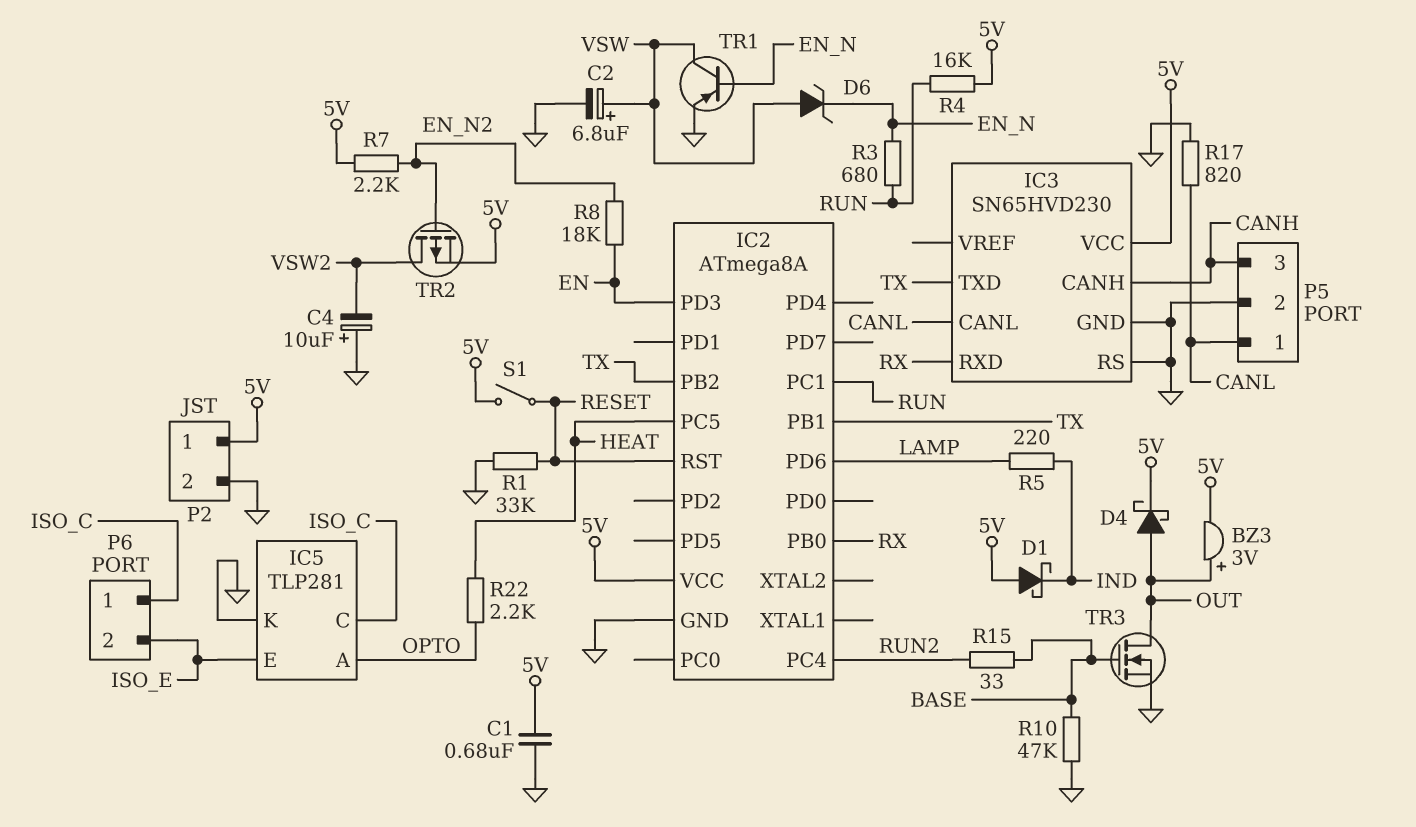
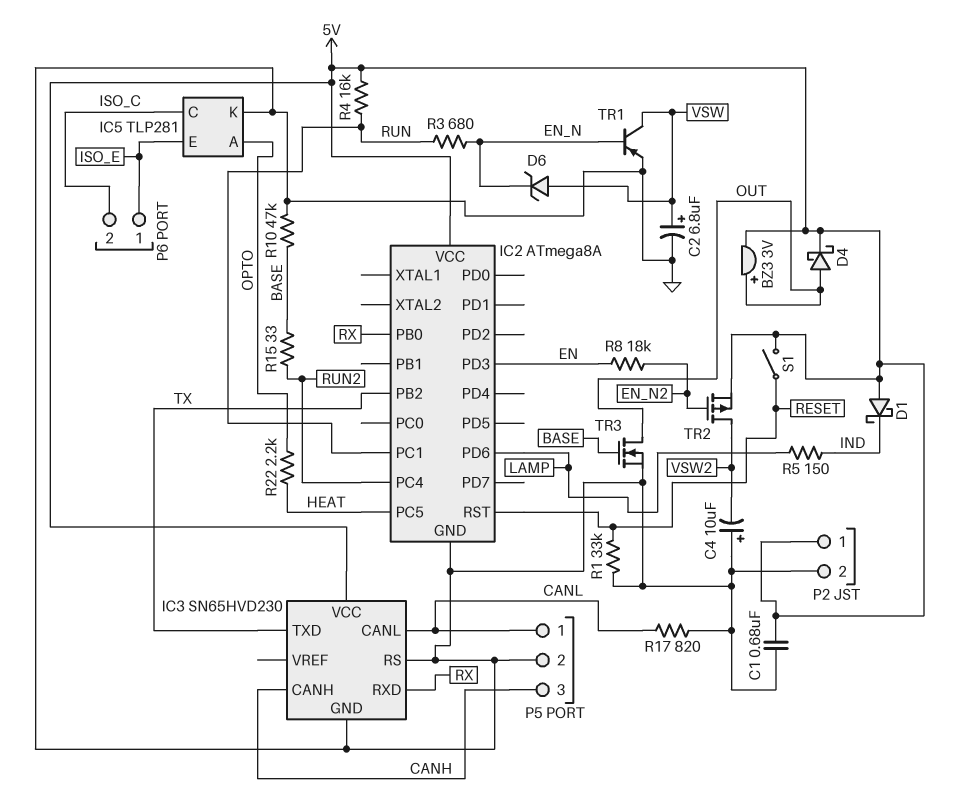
IC2 pin PB1: TX -> none
P6 pin 1: ISO_C -> ISO_E
P6 pin 2: ISO_E -> ISO_C
R5: 220 (IND, LAMP) -> 150 (IND, LAMP)
R7: 2.2k (5V, EN_N2) -> none

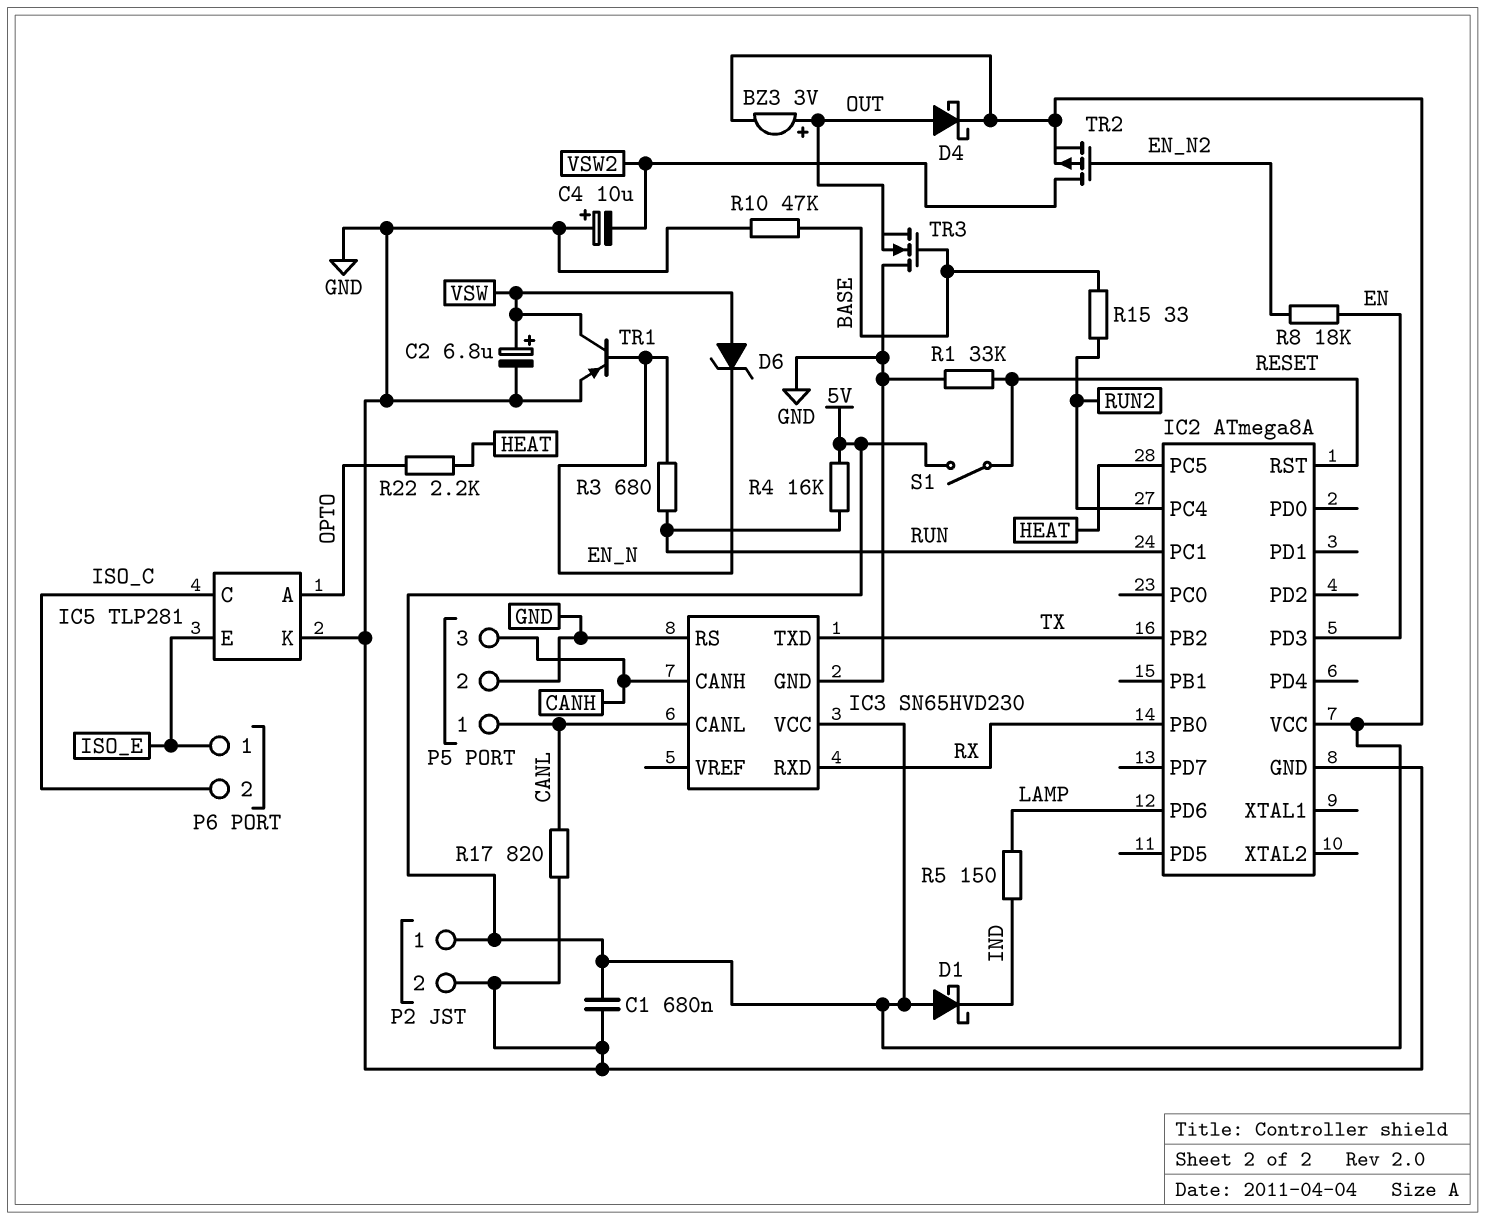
TR3: NMOS (G BASE, D OUT, S GND) -> NMOS (G BASE, D GND, S OUT)

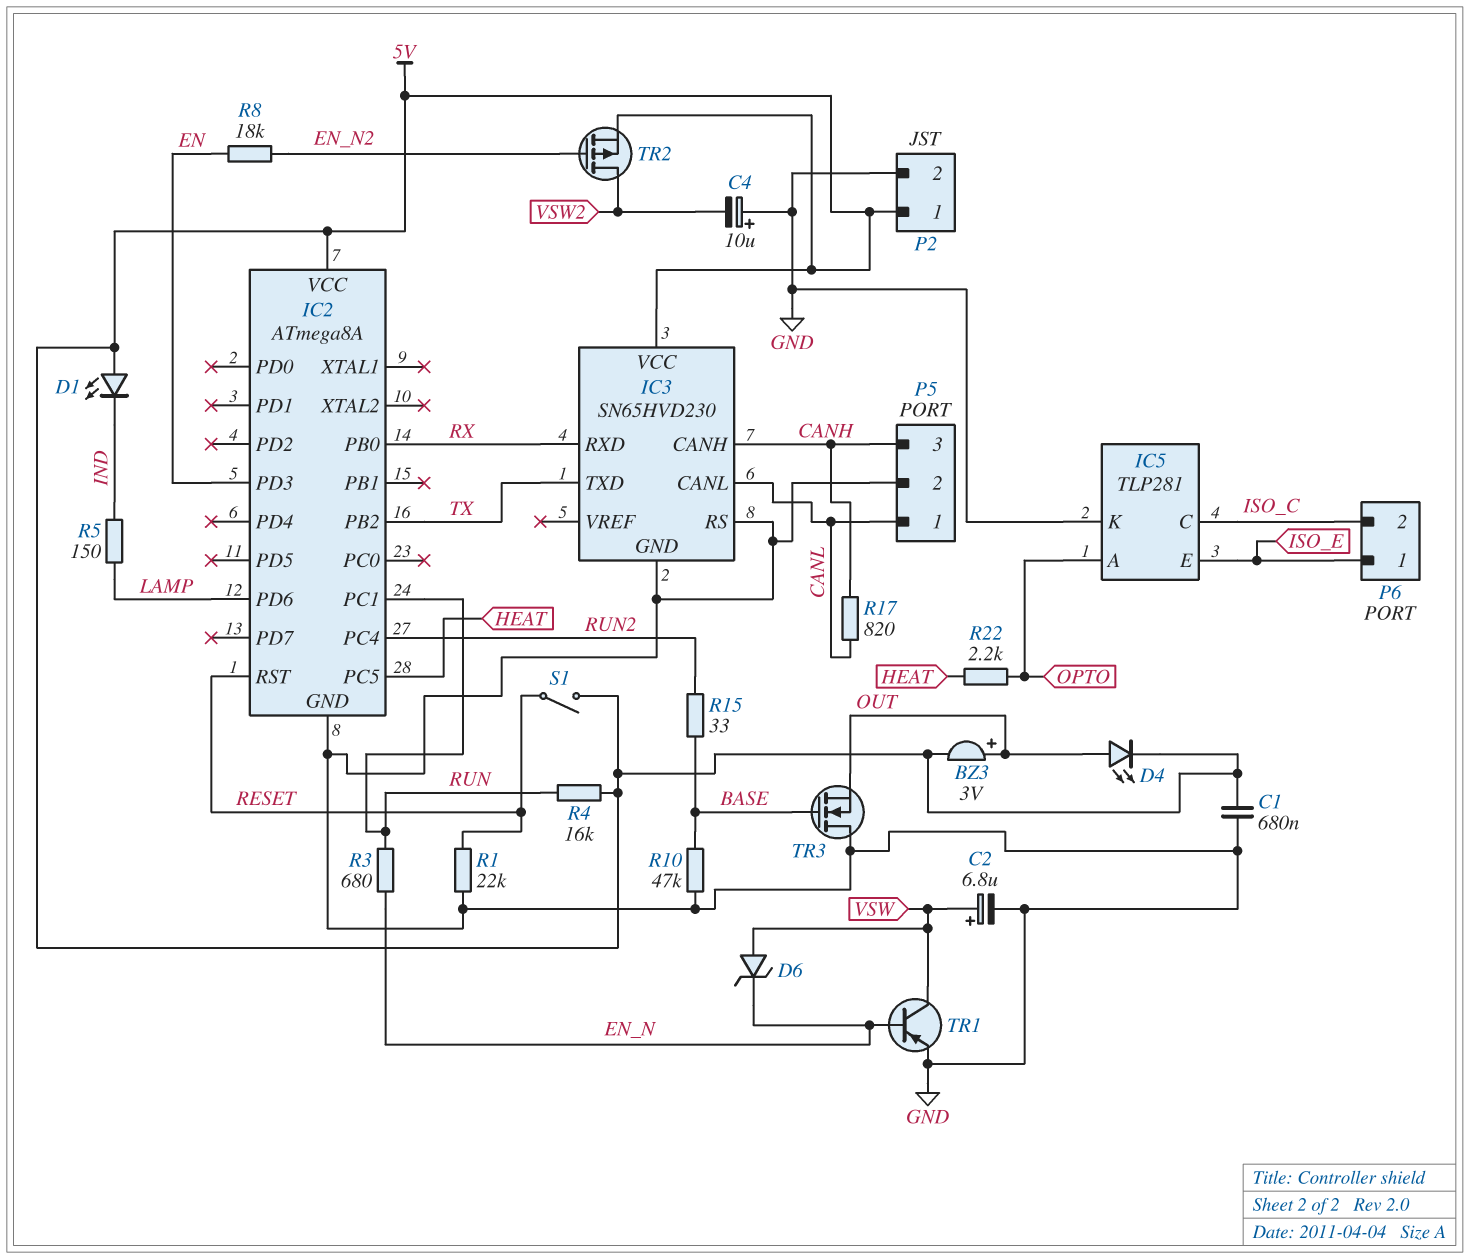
D1: schottky (A 5V, K IND) -> LED (A 5V, K IND)
D4: schottky (A OUT, K 5V) -> LED (A OUT, K 5V)
R1: 33k (GND, RESET) -> 22k (GND, RESET)
R17: 820 (CANL, GND) -> 820 (CANH, CANL)

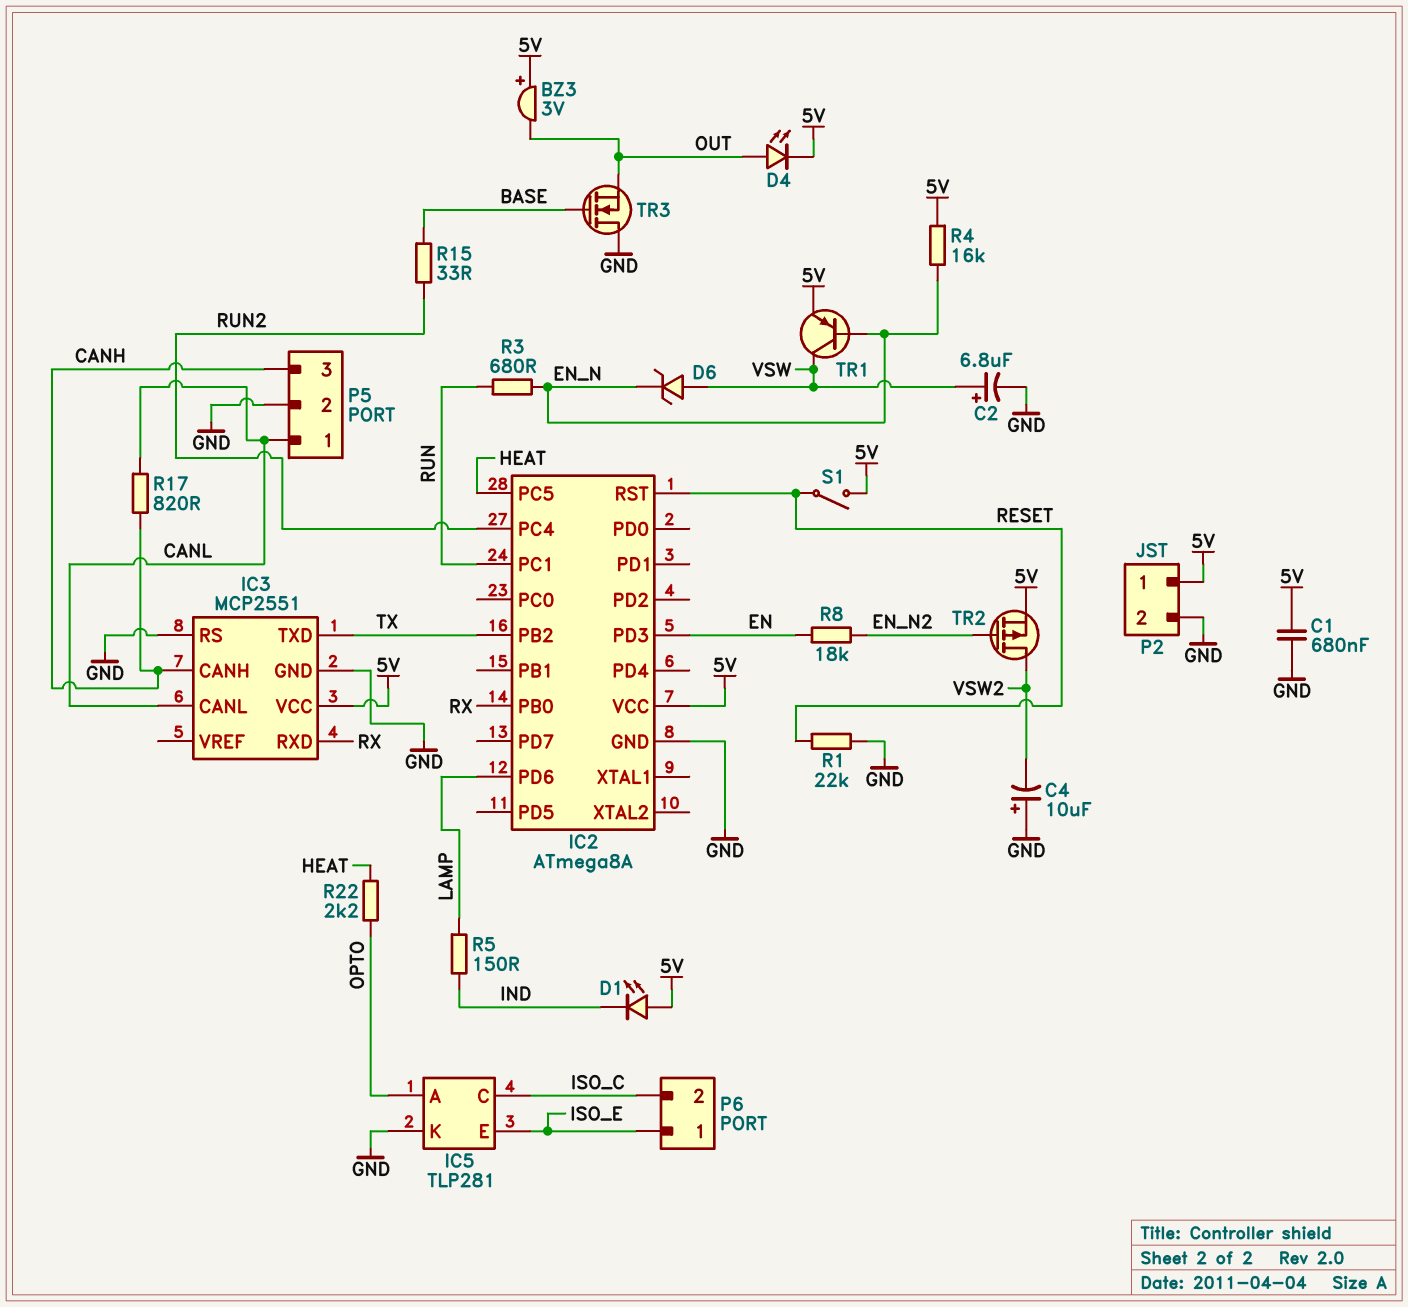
BZ3: buzzer 3V (plus OUT, minus 5V) -> buzzer 3V (plus 5V, minus OUT)
IC3: SN65HVD230 -> MCP2551
R4: 16k (5V, RUN) -> 16k (5V, EN_N)
R10: 47k (BASE, GND) -> none
TR1: PNP (B EN_N, C VSW, E GND) -> PNP (B EN_N, C VSW, E 5V)

